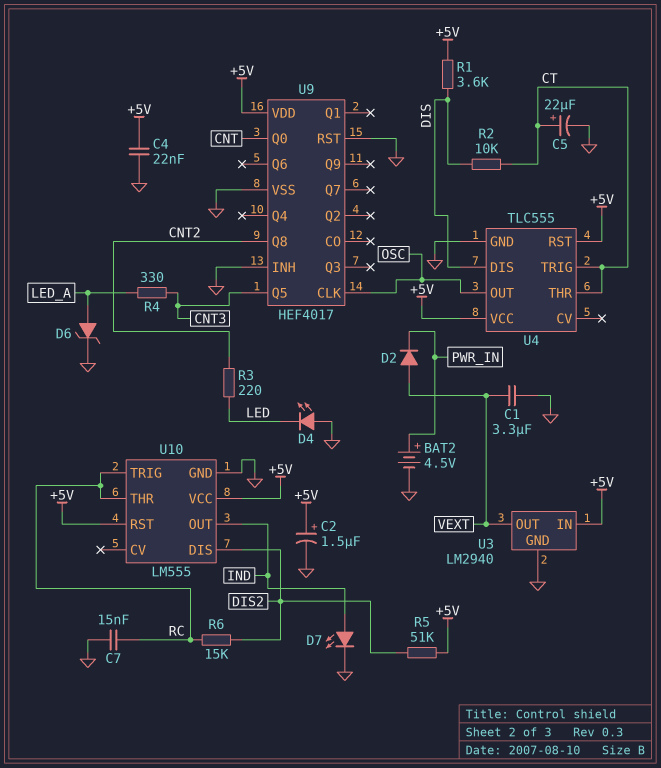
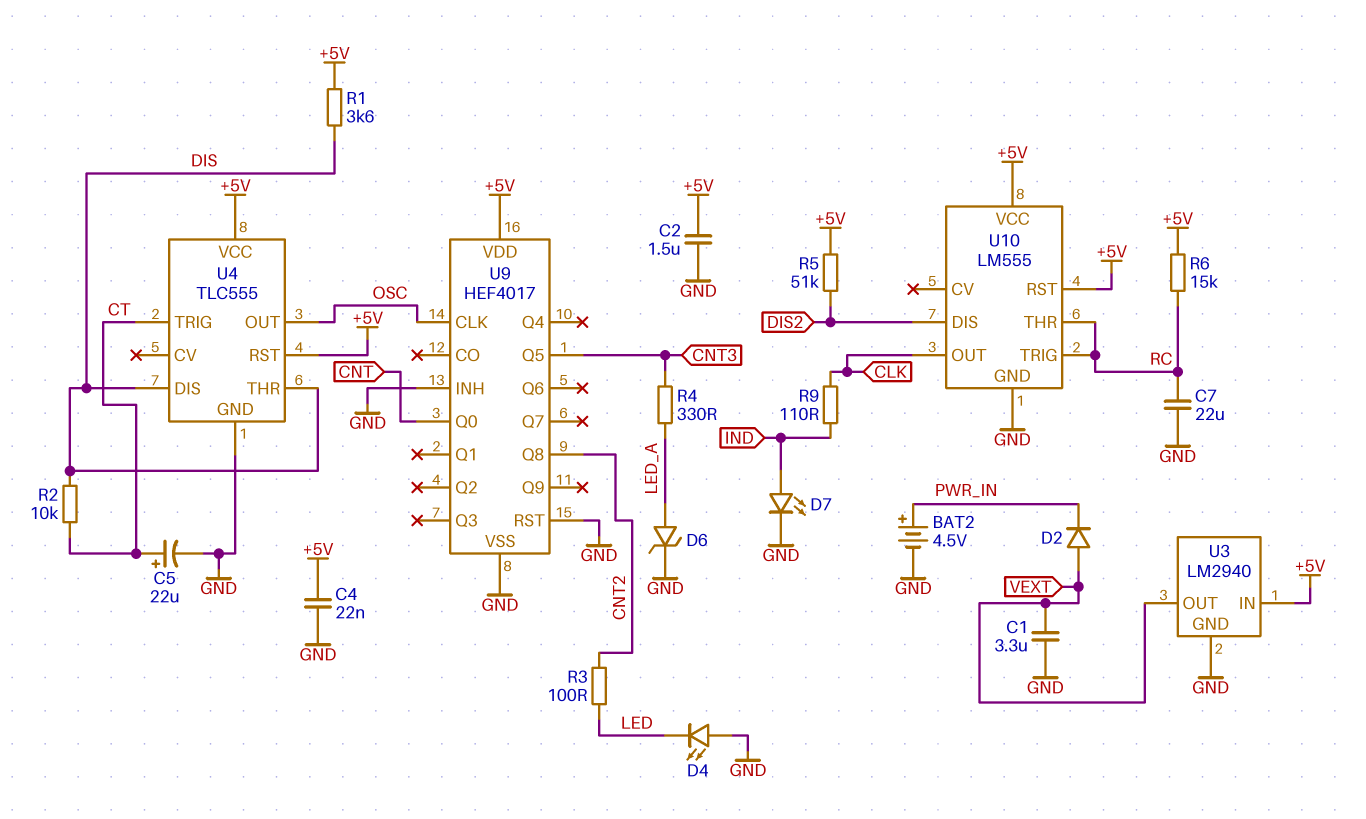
C2: 1.5uF (plus +5V, minus GND) -> 1.5uF (+5V, GND)
C7: 15nF (GND, RC) -> 22uF (GND, RC)
R3: 220 (CNT2, LED) -> 100 (CNT2, LED)
R6: 15k (DIS2, RC) -> 15k (+5V, RC)
R9: none -> 110 (CLK, IND)
U4 pin THR: CT -> DIS
U10 pin OUT: IND -> CLK

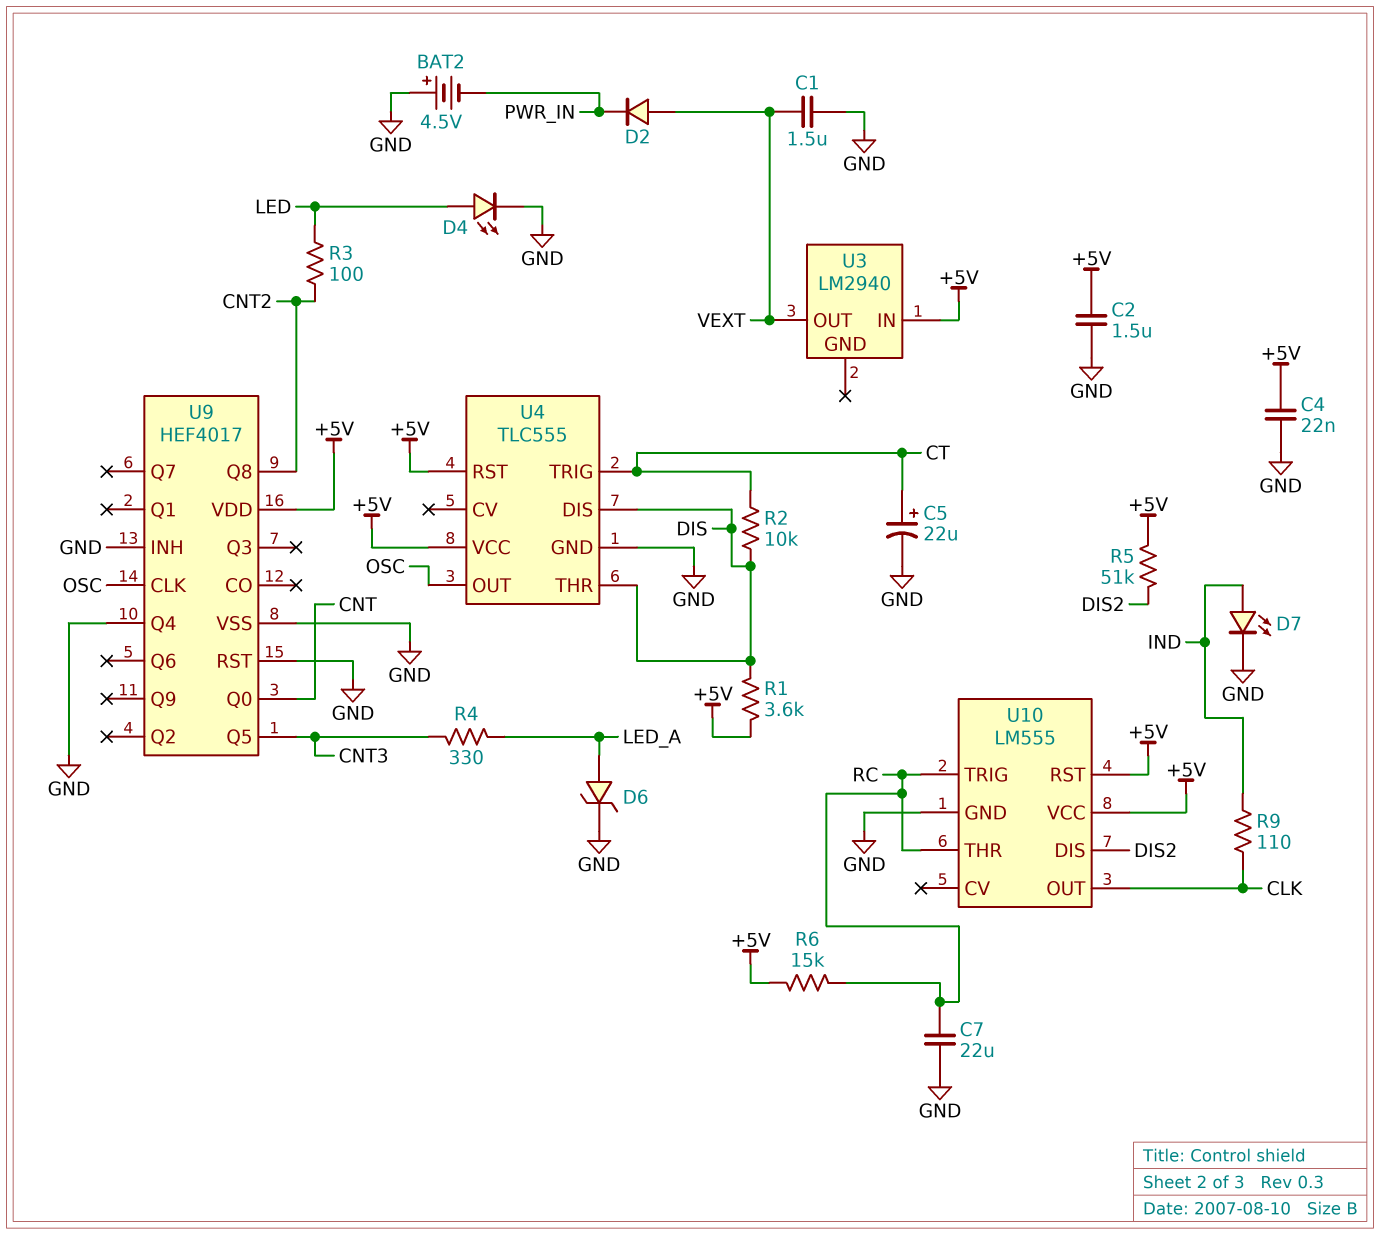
BAT2: 4.5V (plus PWR_IN, minus GND) -> 4.5V (plus GND, minus PWR_IN)
C1: 3.3uF (GND, VEXT) -> 1.5uF (GND, VEXT)
D4: LED (A GND, K LED) -> LED (A LED, K GND)
U3 pin GND: GND -> none
U9 pin Q4: none -> GND

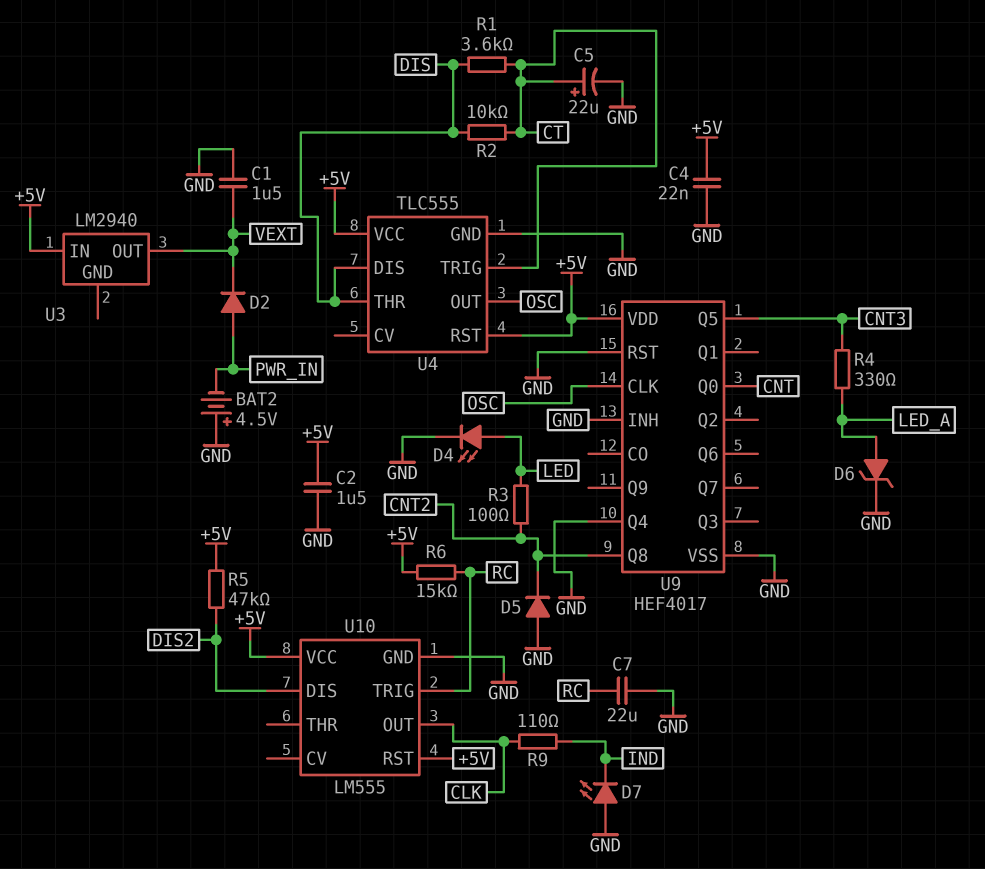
D2: diode (A VEXT, K PWR_IN) -> diode (A PWR_IN, K VEXT)
D5: none -> diode (A GND, K CNT2)
D7: LED (A IND, K GND) -> LED (A GND, K IND)
R1: 3.6k (+5V, DIS) -> 3.6k (CT, DIS)
R5: 51k (+5V, DIS2) -> 47k (+5V, DIS2)
U10 pin THR: RC -> none

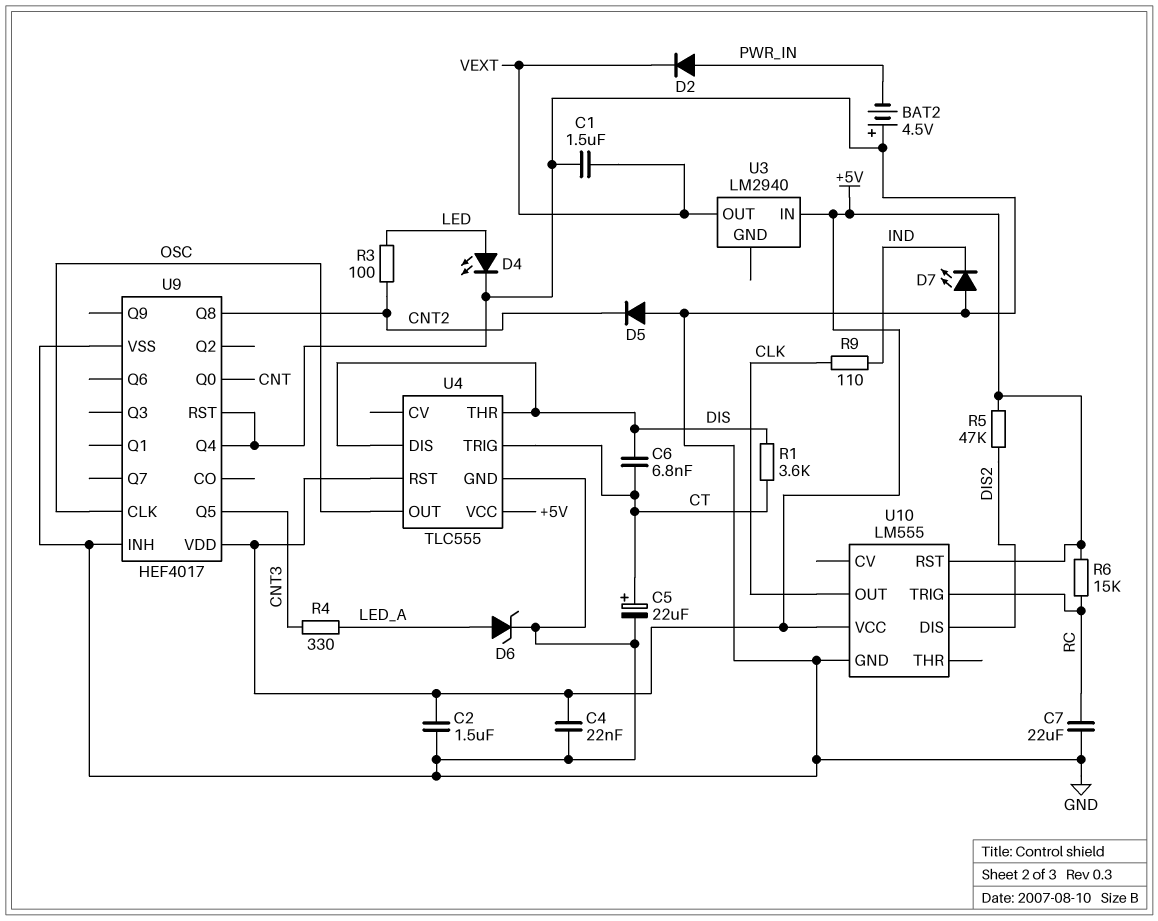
C6: none -> 6.8nF (CT, DIS)
R2: 10k (CT, DIS) -> none

